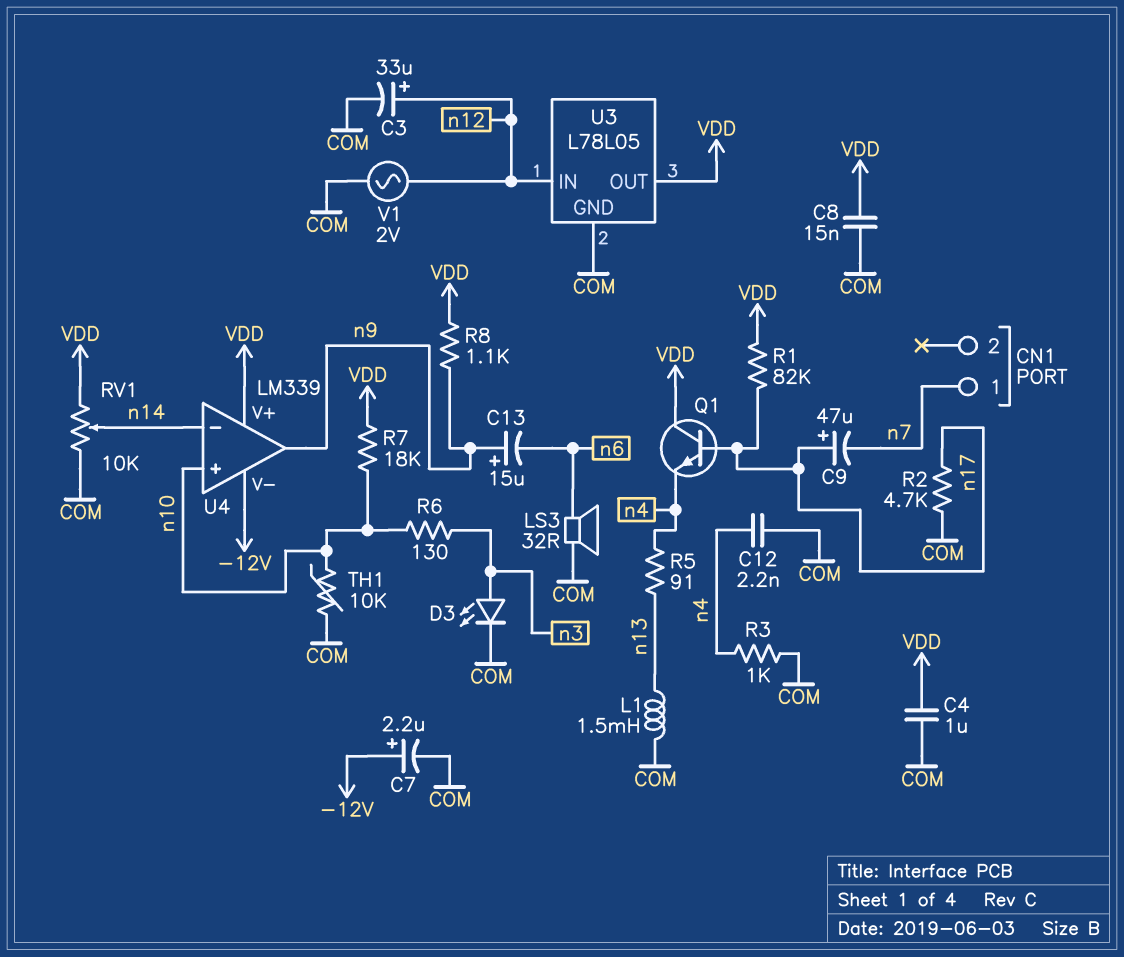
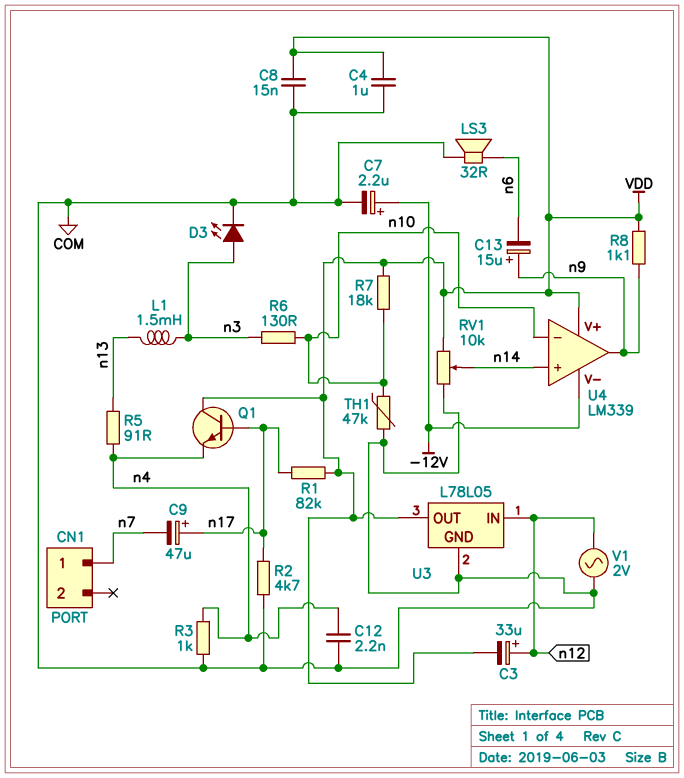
C3: 33uF (plus n12, minus COM) -> 33uF (plus n12, minus VDD)
L1: 1.5mH (COM, n13) -> 1.5mH (n3, n13)
TH1: 10k (COM, n10) -> 47k (COM, n10)
U4 pin in+: n10 -> n14
U4 pin in-: n14 -> n10

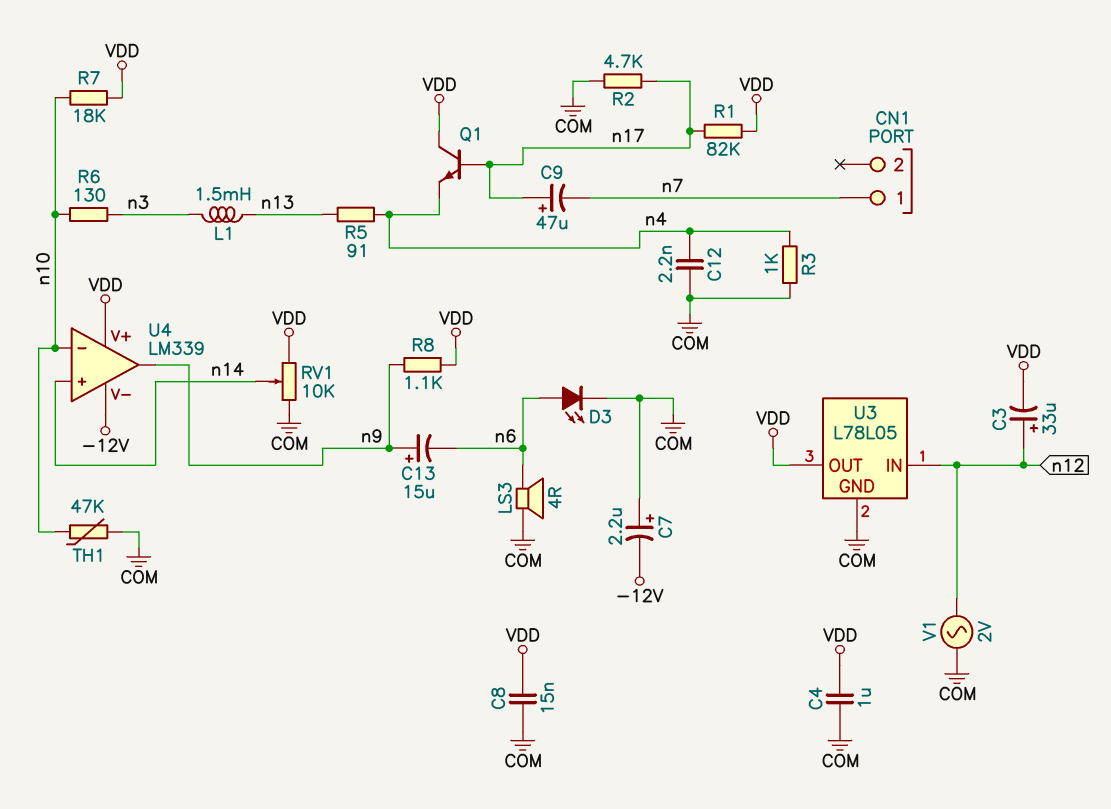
C7: 2.2uF (plus -12V, minus COM) -> 2.2uF (plus COM, minus -12V)
D3: LED (A n3, K COM) -> LED (A n6, K COM)
LS3: speaker 32R (COM, n6) -> speaker 4R (COM, n6)

